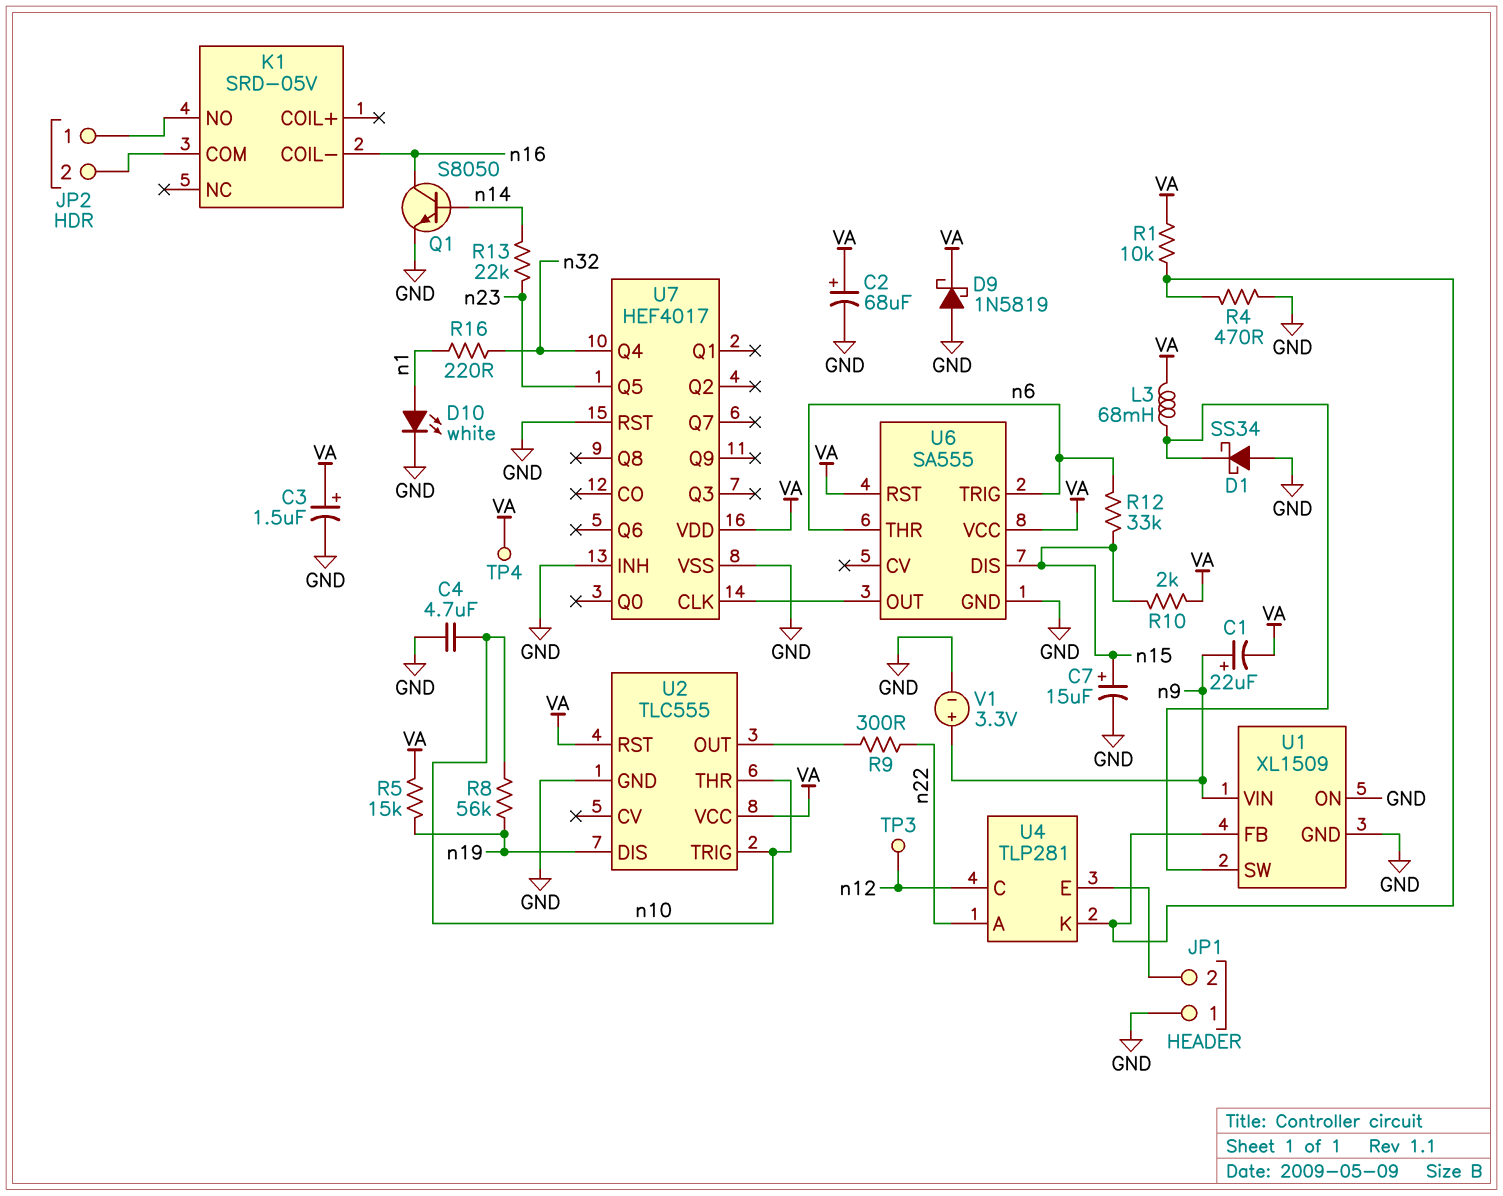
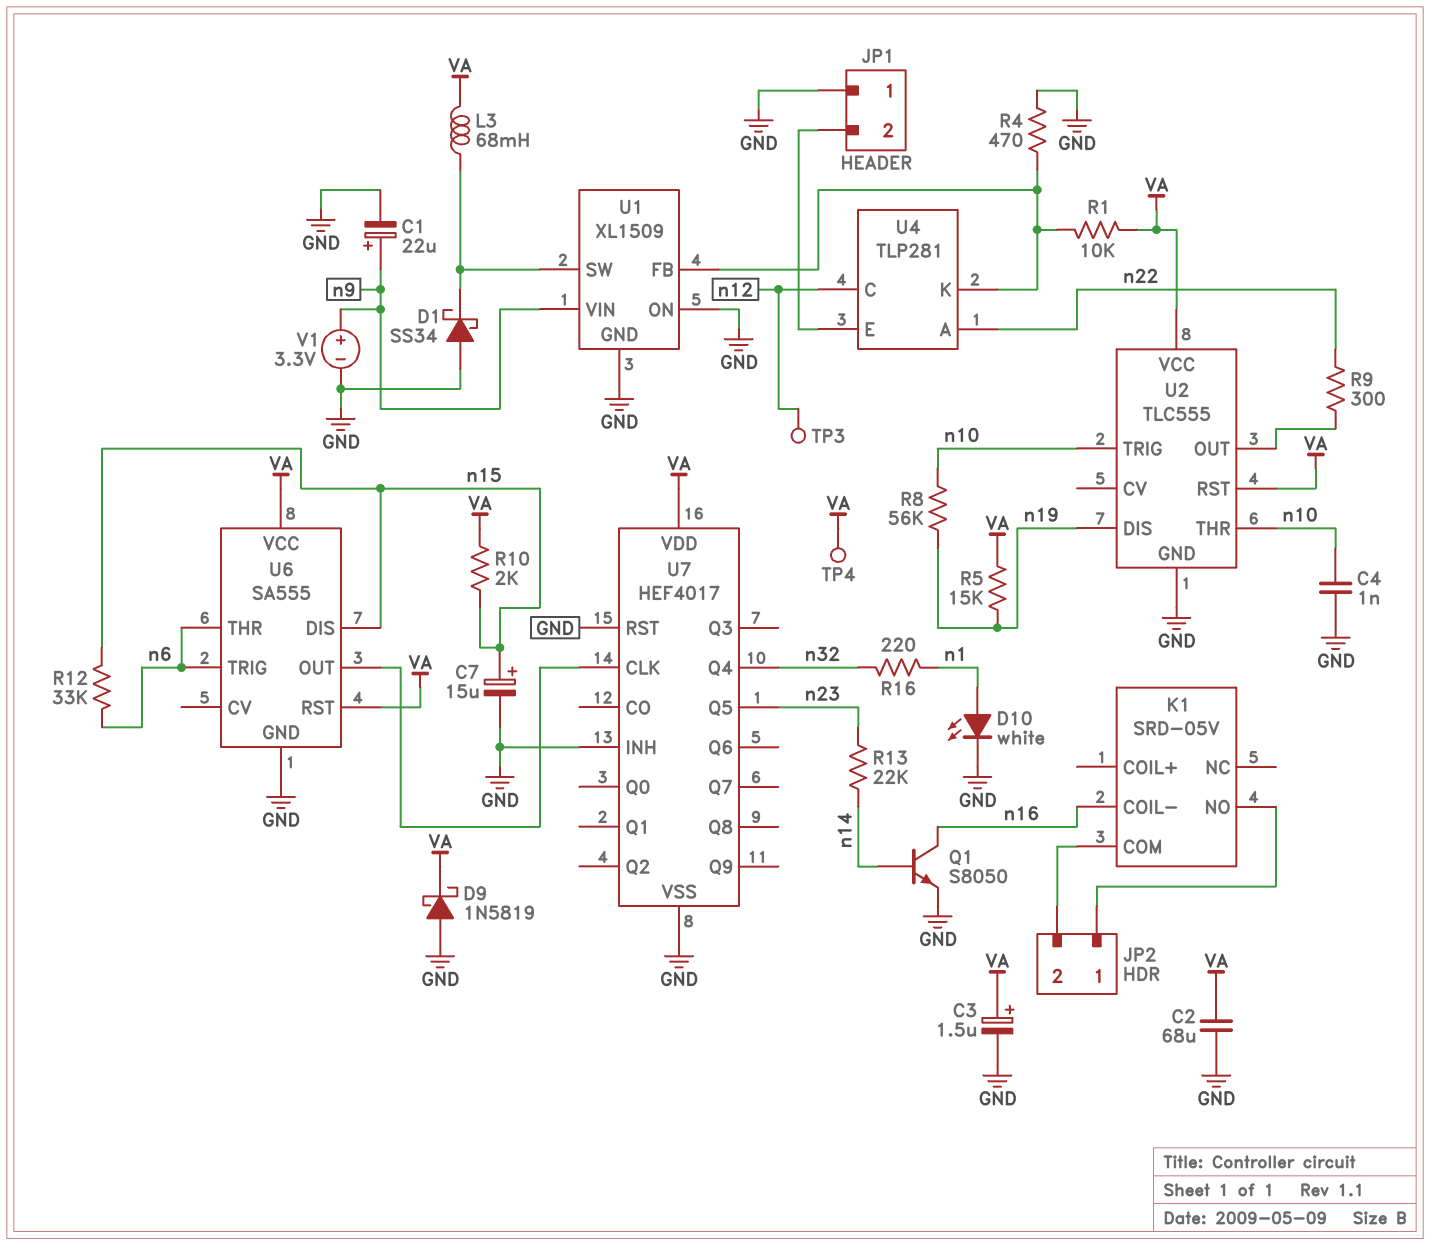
C1: 22uF (plus n9, minus VA) -> 22uF (plus n9, minus GND)
C2: 68uF (plus VA, minus GND) -> 68uF (GND, VA)
C4: 4.7uF (GND, n10) -> 1nF (GND, n10)

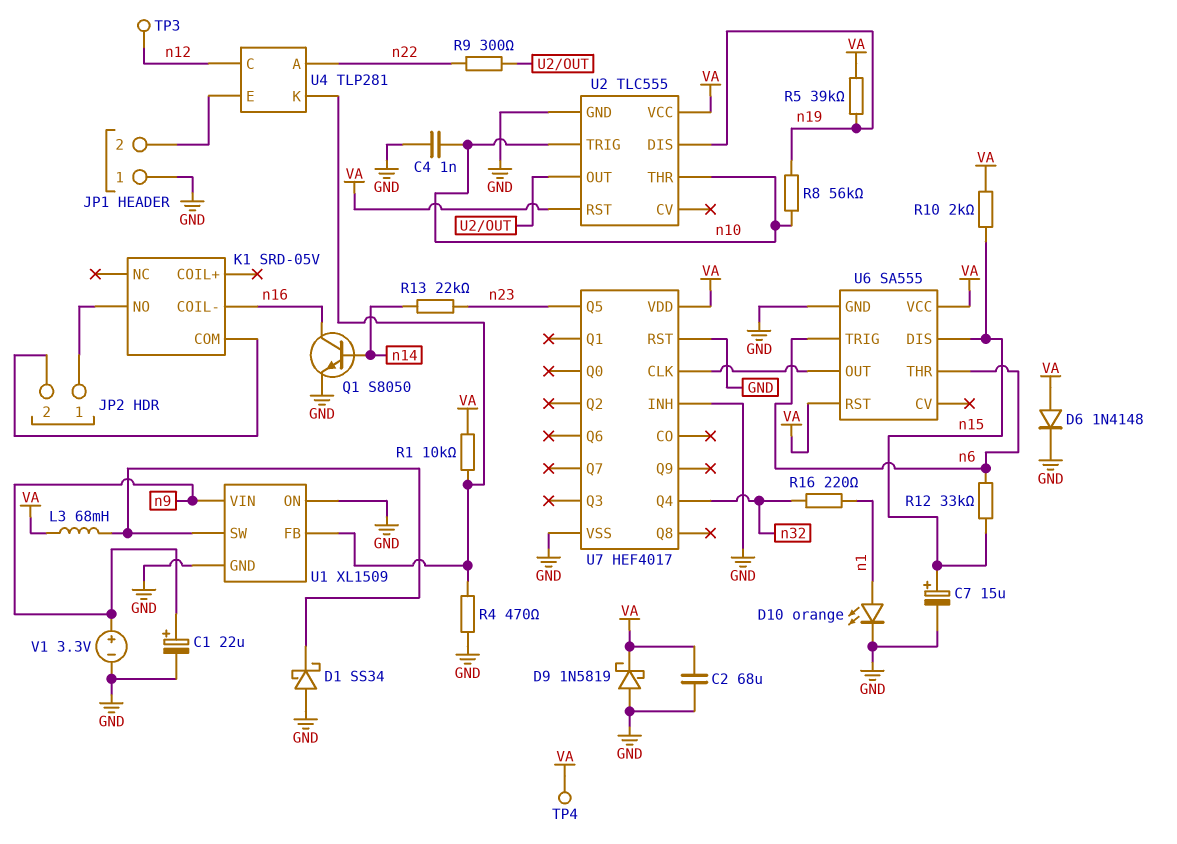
C3: 1.5uF (plus VA, minus GND) -> none
D6: none -> diode 1N4148 (A VA, K GND)
D10: LED white (A n1, K GND) -> LED orange (A n1, K GND)
R5: 15k (VA, n19) -> 39k (VA, n19)

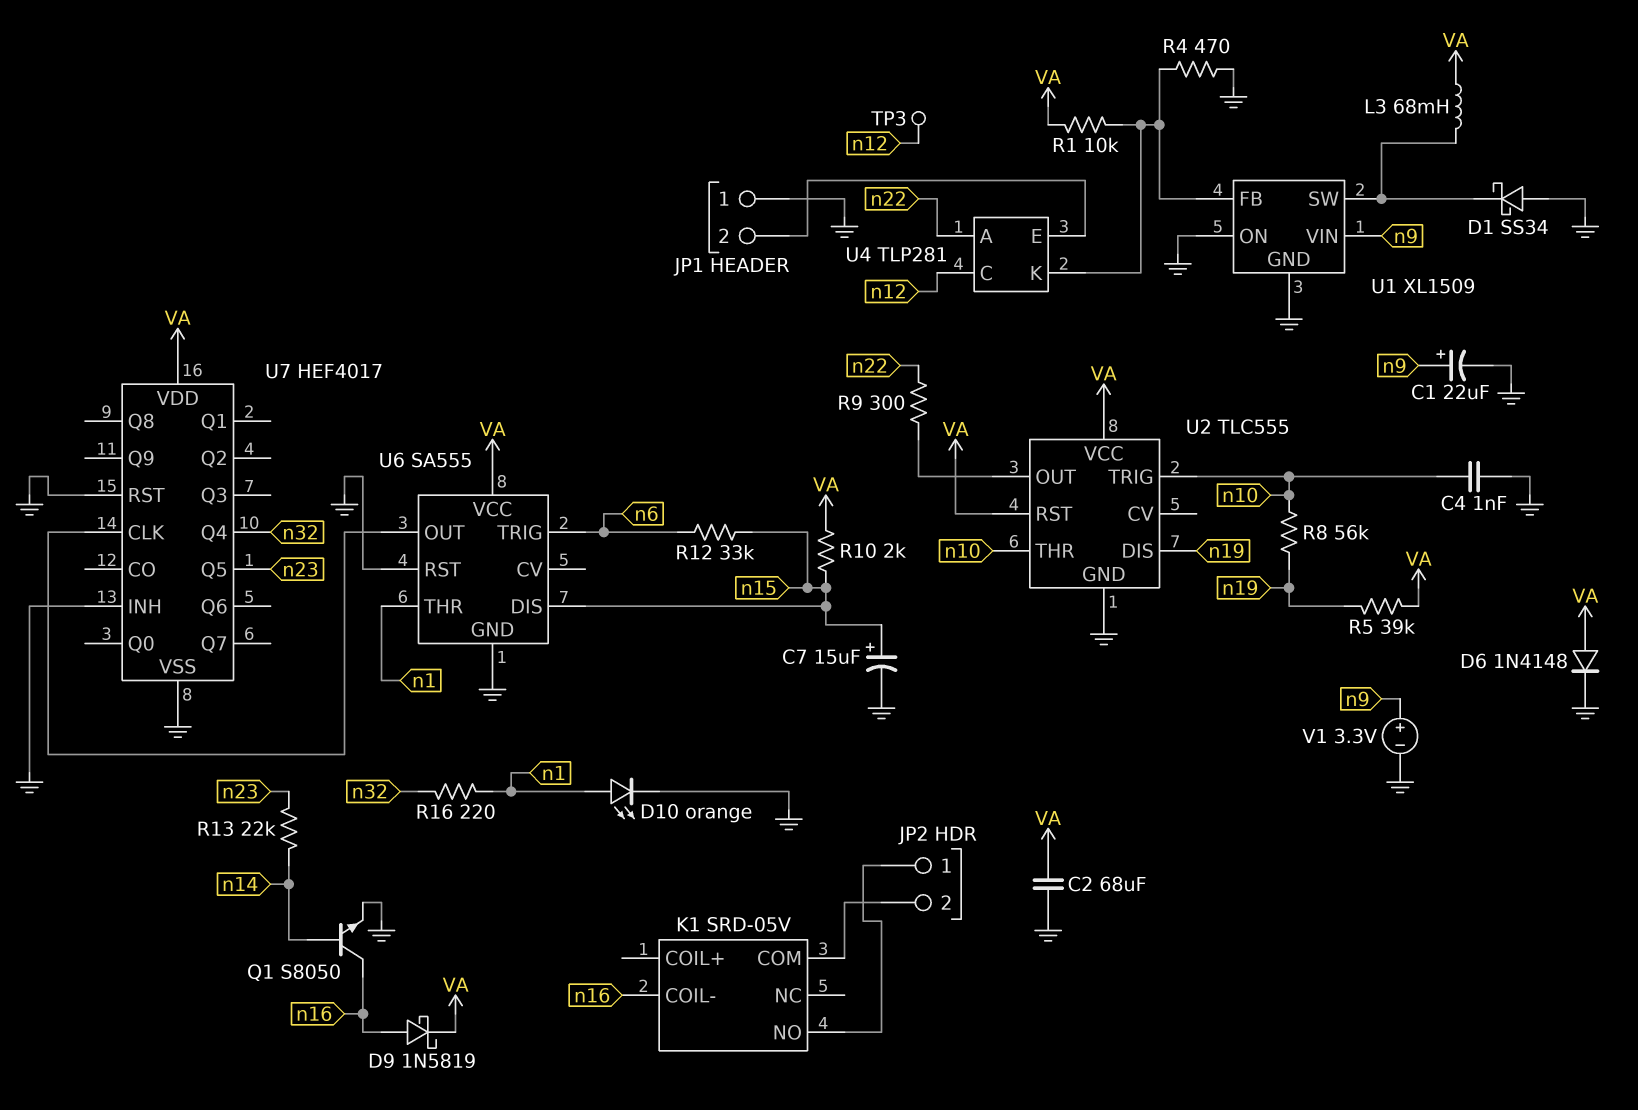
D9: schottky 1N5819 (A GND, K VA) -> schottky 1N5819 (A n16, K VA)
TP4: test point (VA) -> none
U6 pin RST: VA -> GND
U6 pin THR: n6 -> n1

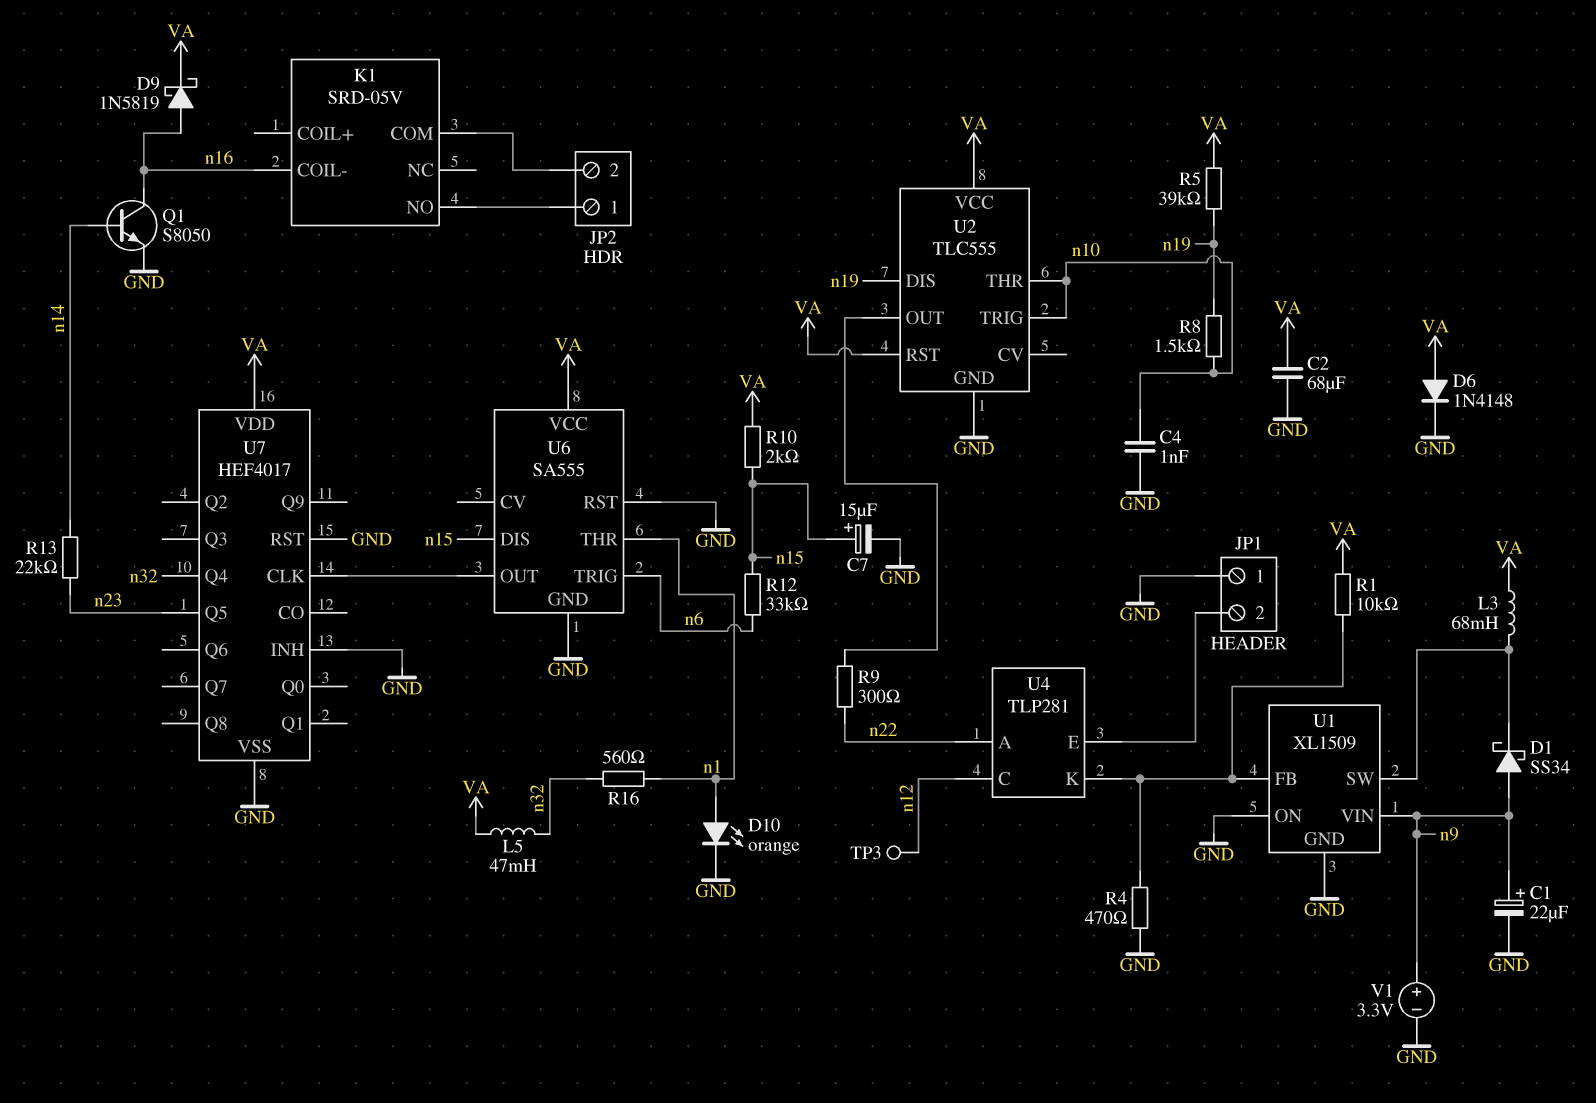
D1: schottky SS34 (A GND, K U1/SW) -> schottky SS34 (A n9, K U1/SW)
L5: none -> 47mH (VA, n32)
R8: 56k (n10, n19) -> 1.5k (n10, n19)
R16: 220 (n1, n32) -> 560 (n1, n32)

